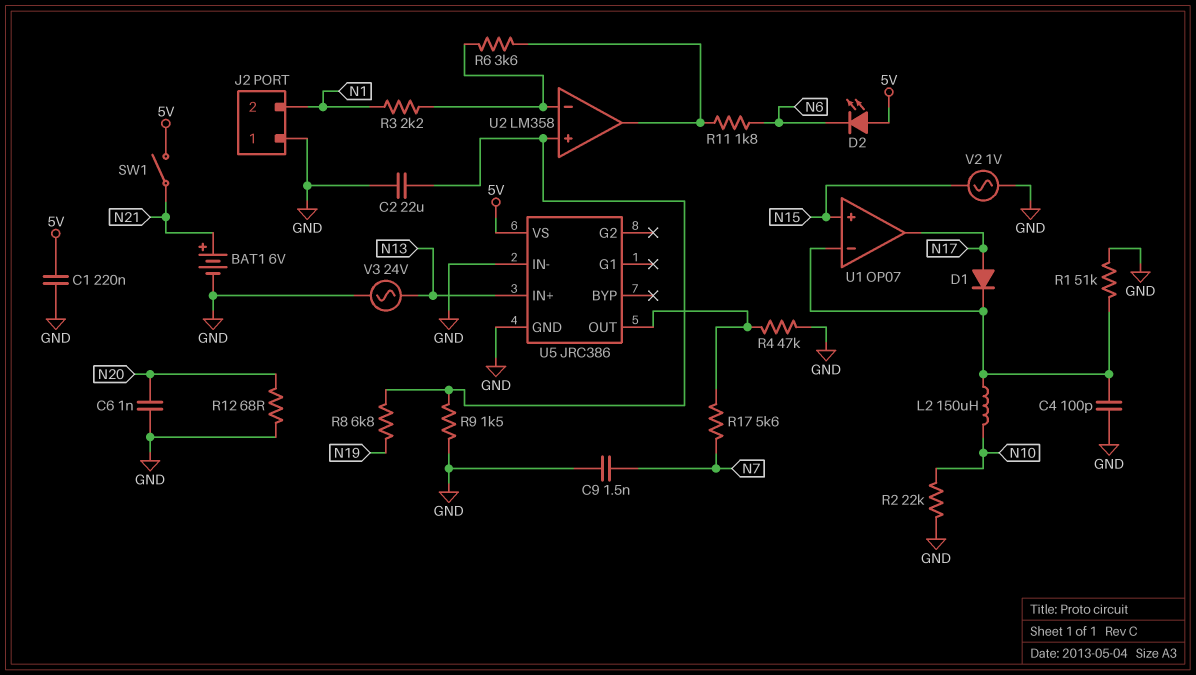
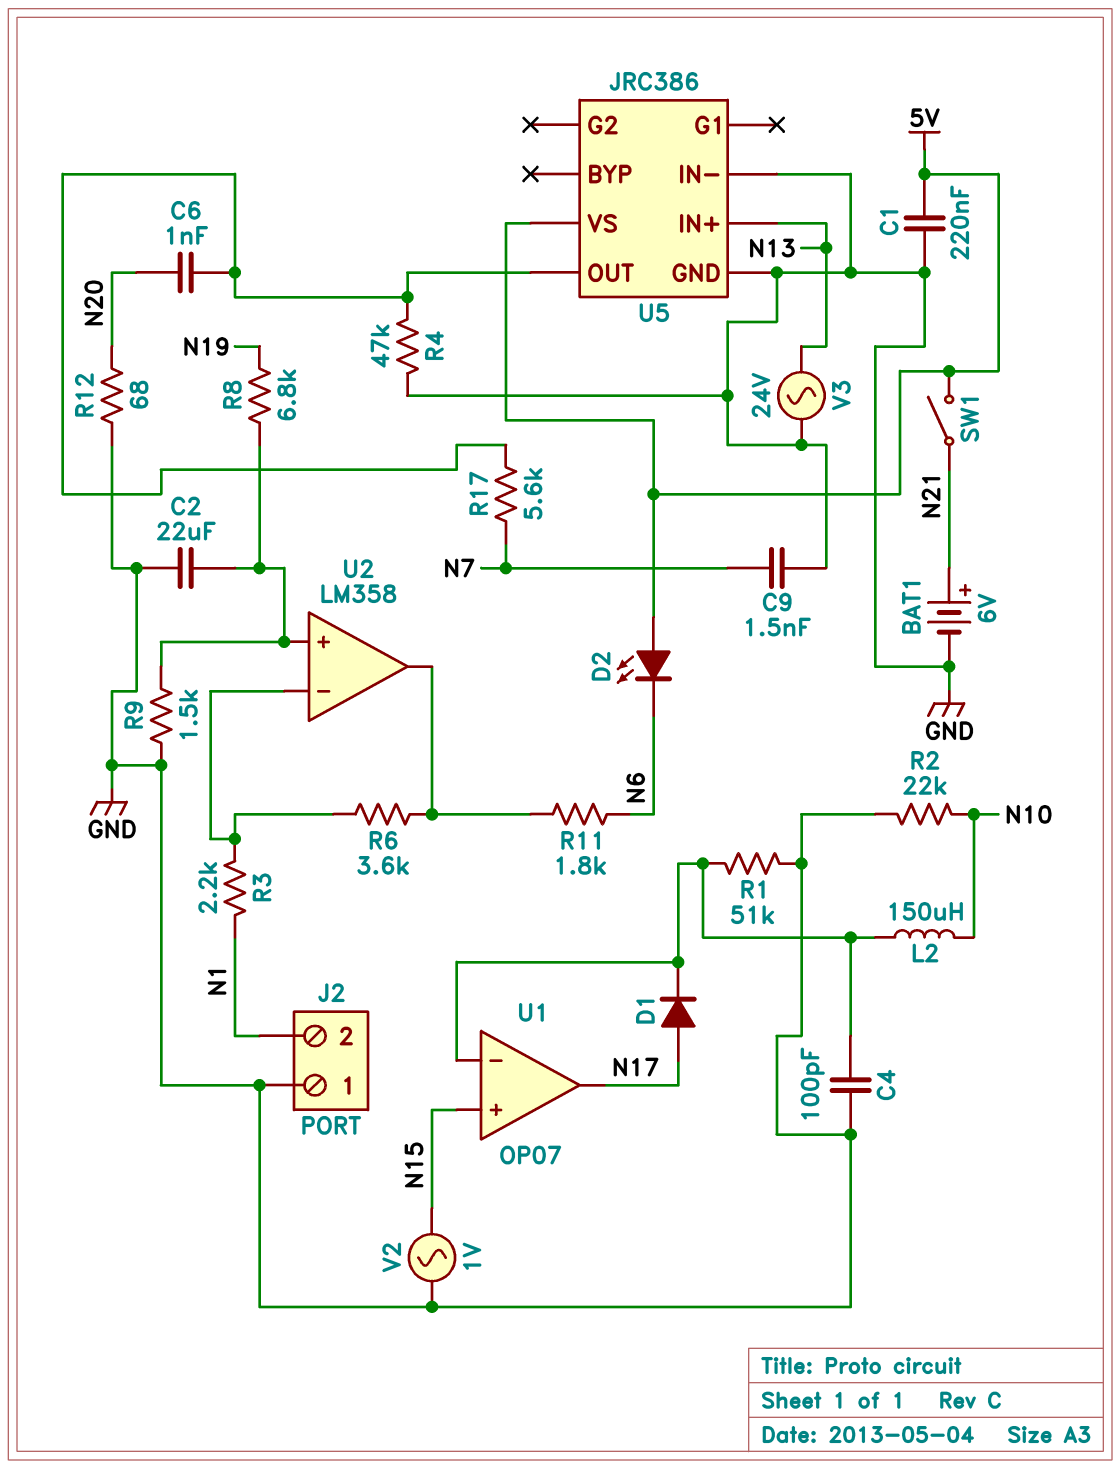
C6: 1nF (GND, N20) -> 1nF (N20, U5/OUT)

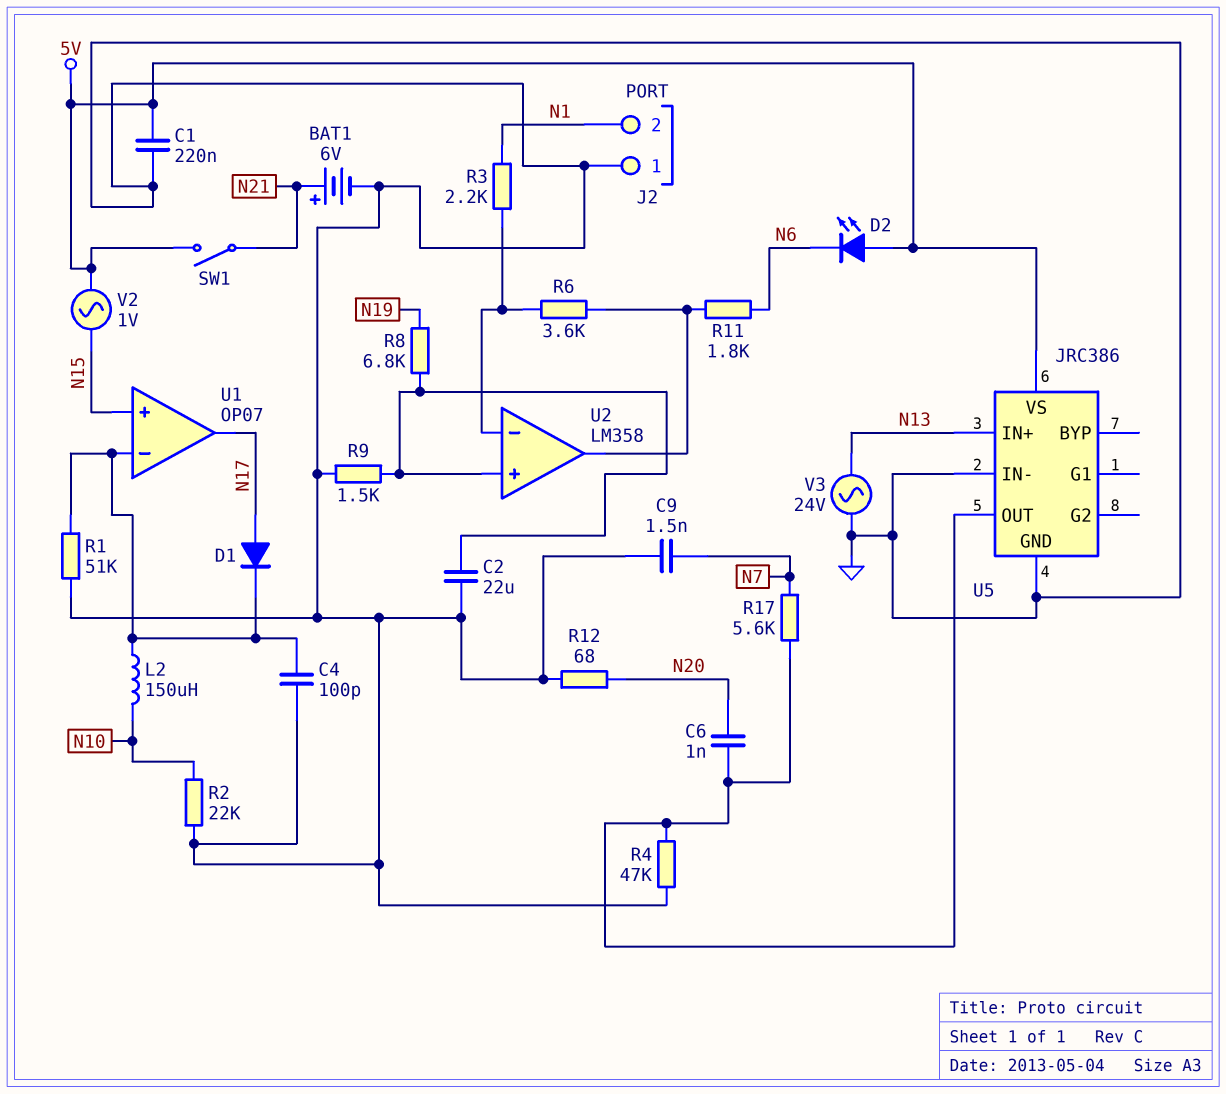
V2: AC 1V (GND, N15) -> AC 1V (5V, N15)

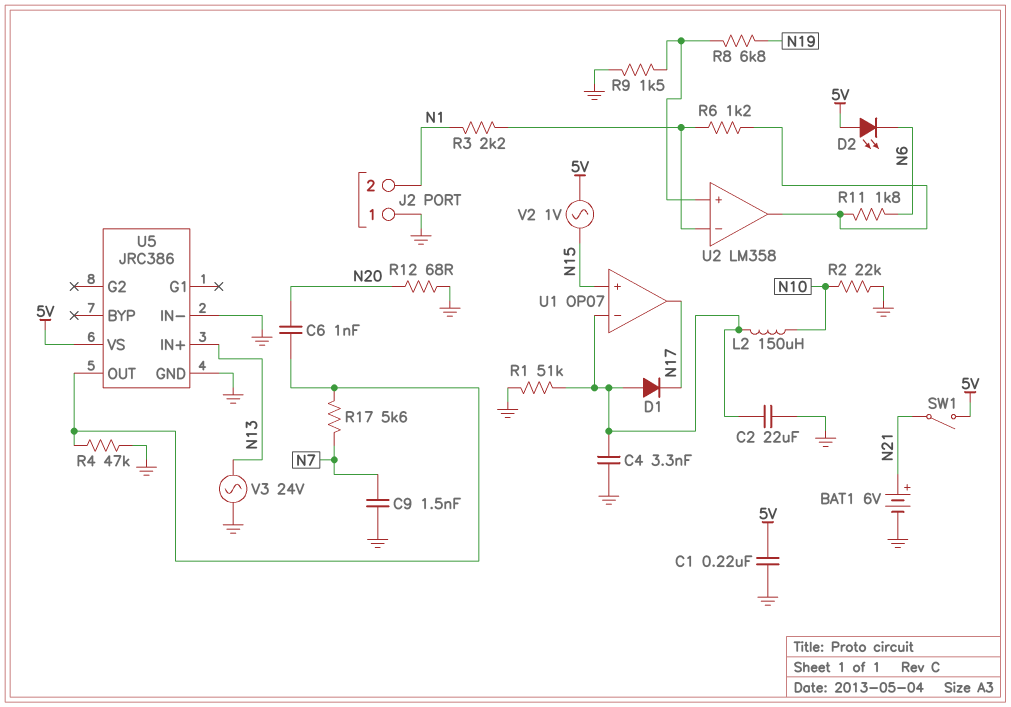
C2: 22uF (GND, U2/in+) -> 22uF (GND, U1/in-)
C4: 100pF (GND, U1/in-) -> 3.3nF (GND, U1/in-)
D1: diode (A N17, K U1/in-) -> diode (A U1/in-, K N17)
R6: 3.6k (U2/in-, U2/out) -> 1.2k (U2/in-, U2/out)

